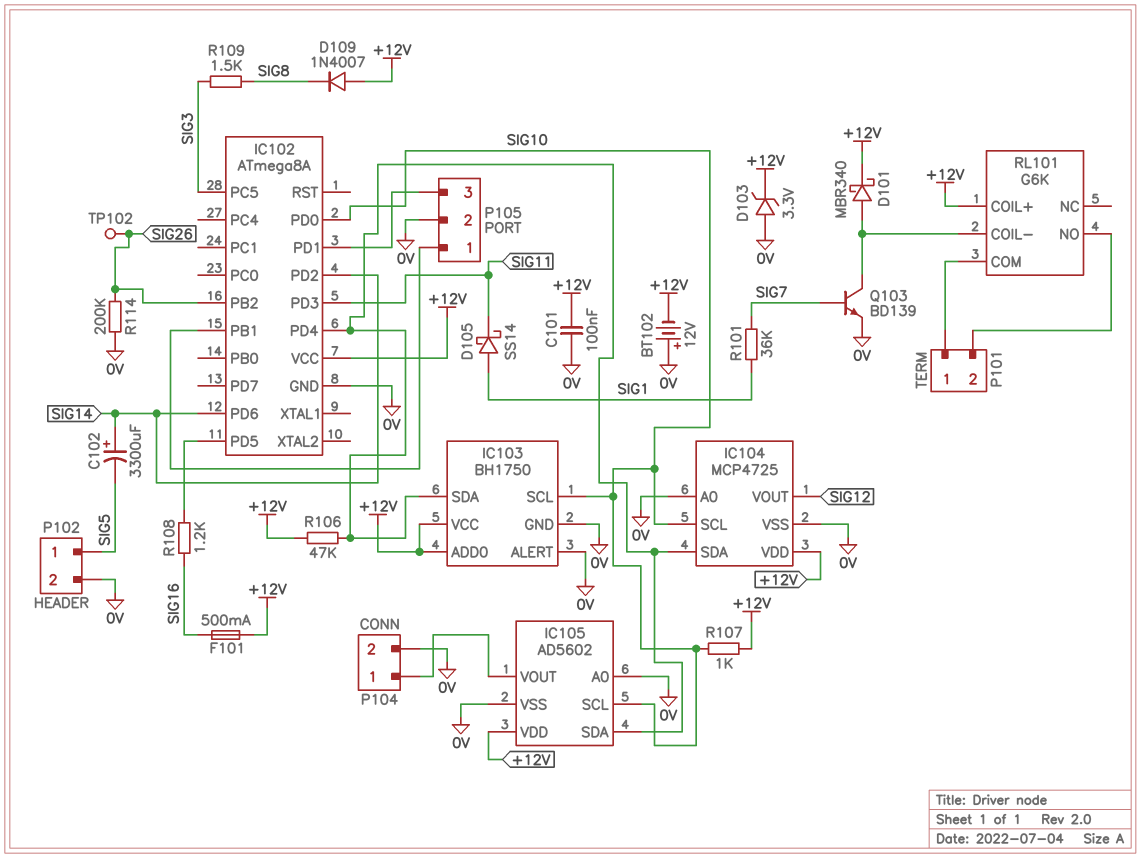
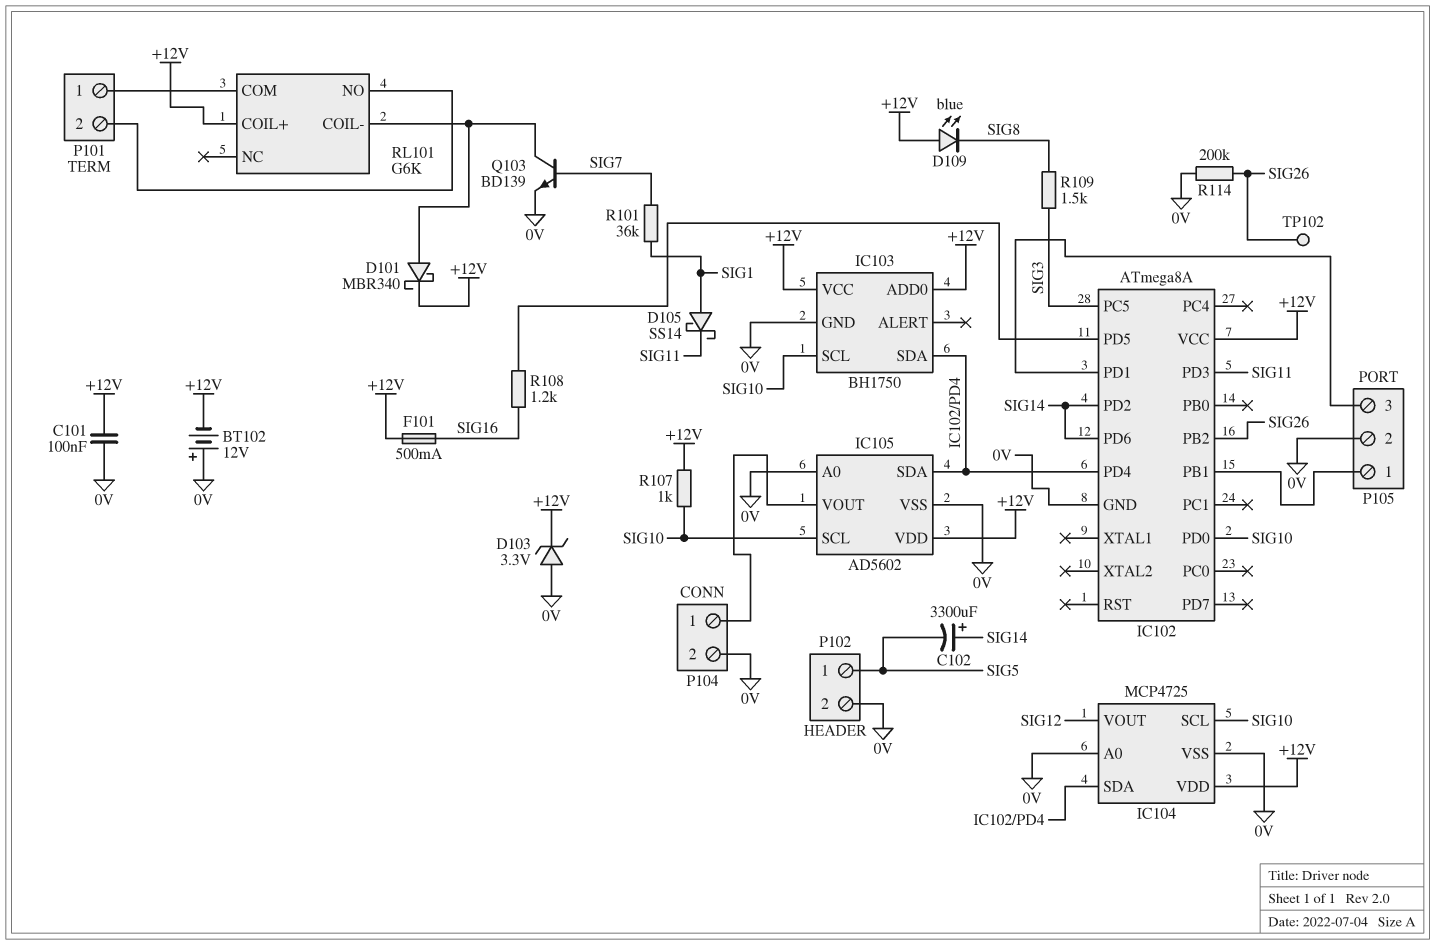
D109: diode 1N4007 (A +12V, K SIG8) -> LED blue (A +12V, K SIG8)
IC103 pin ALERT: 0V -> none
R106: 47k (+12V, IC102/PD4) -> none

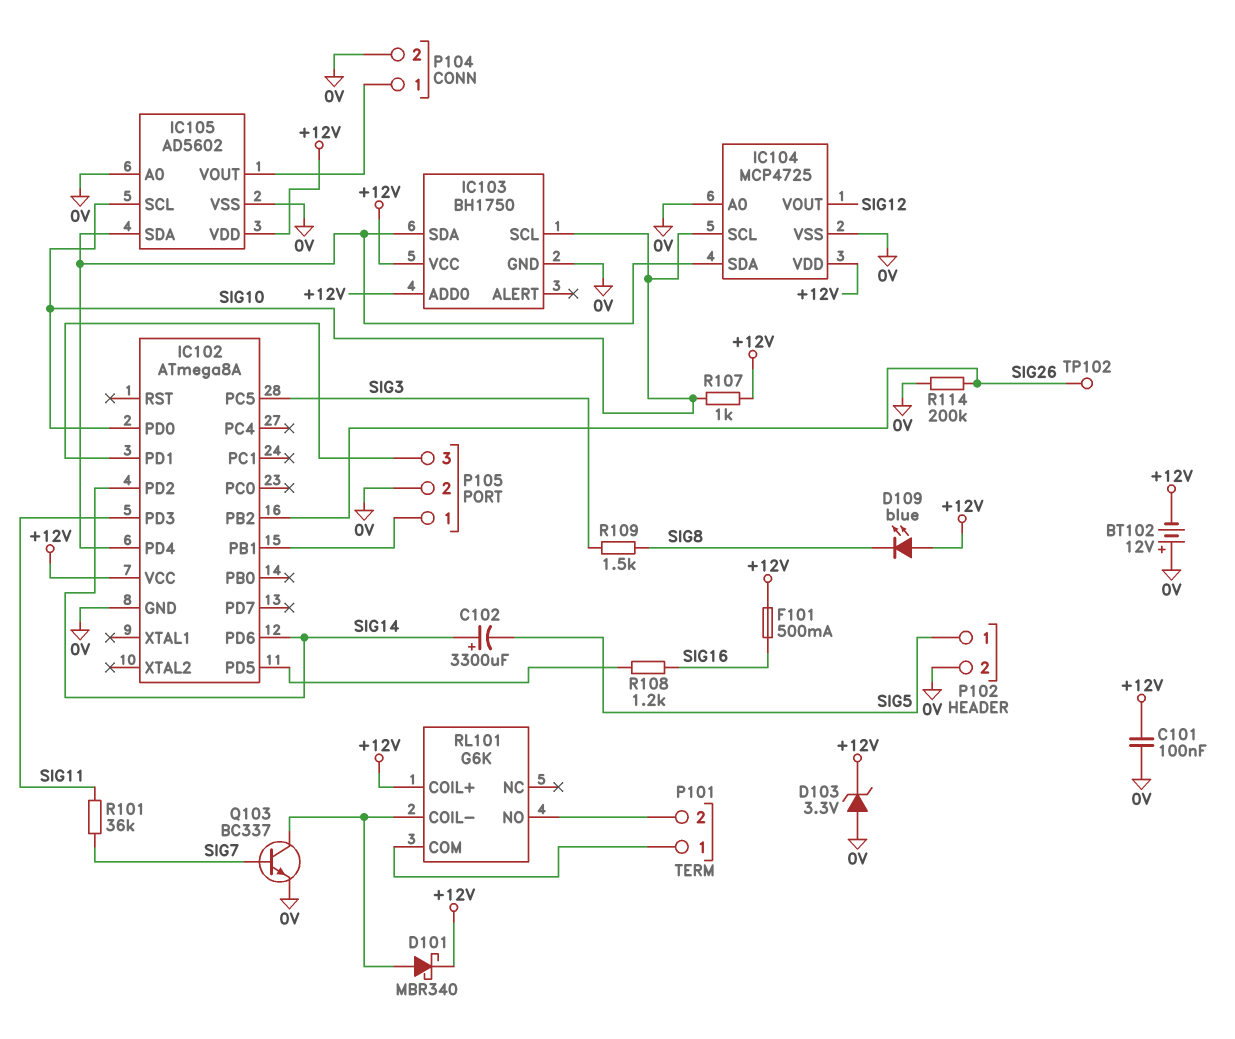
D105: schottky SS14 (A SIG1, K SIG11) -> none
Q103: NPN BD139 (B SIG7, C RL101/COIL-, E 0V) -> NPN BC337 (B SIG7, C RL101/COIL-, E 0V)
R101: 36k (SIG1, SIG7) -> 36k (SIG7, SIG11)

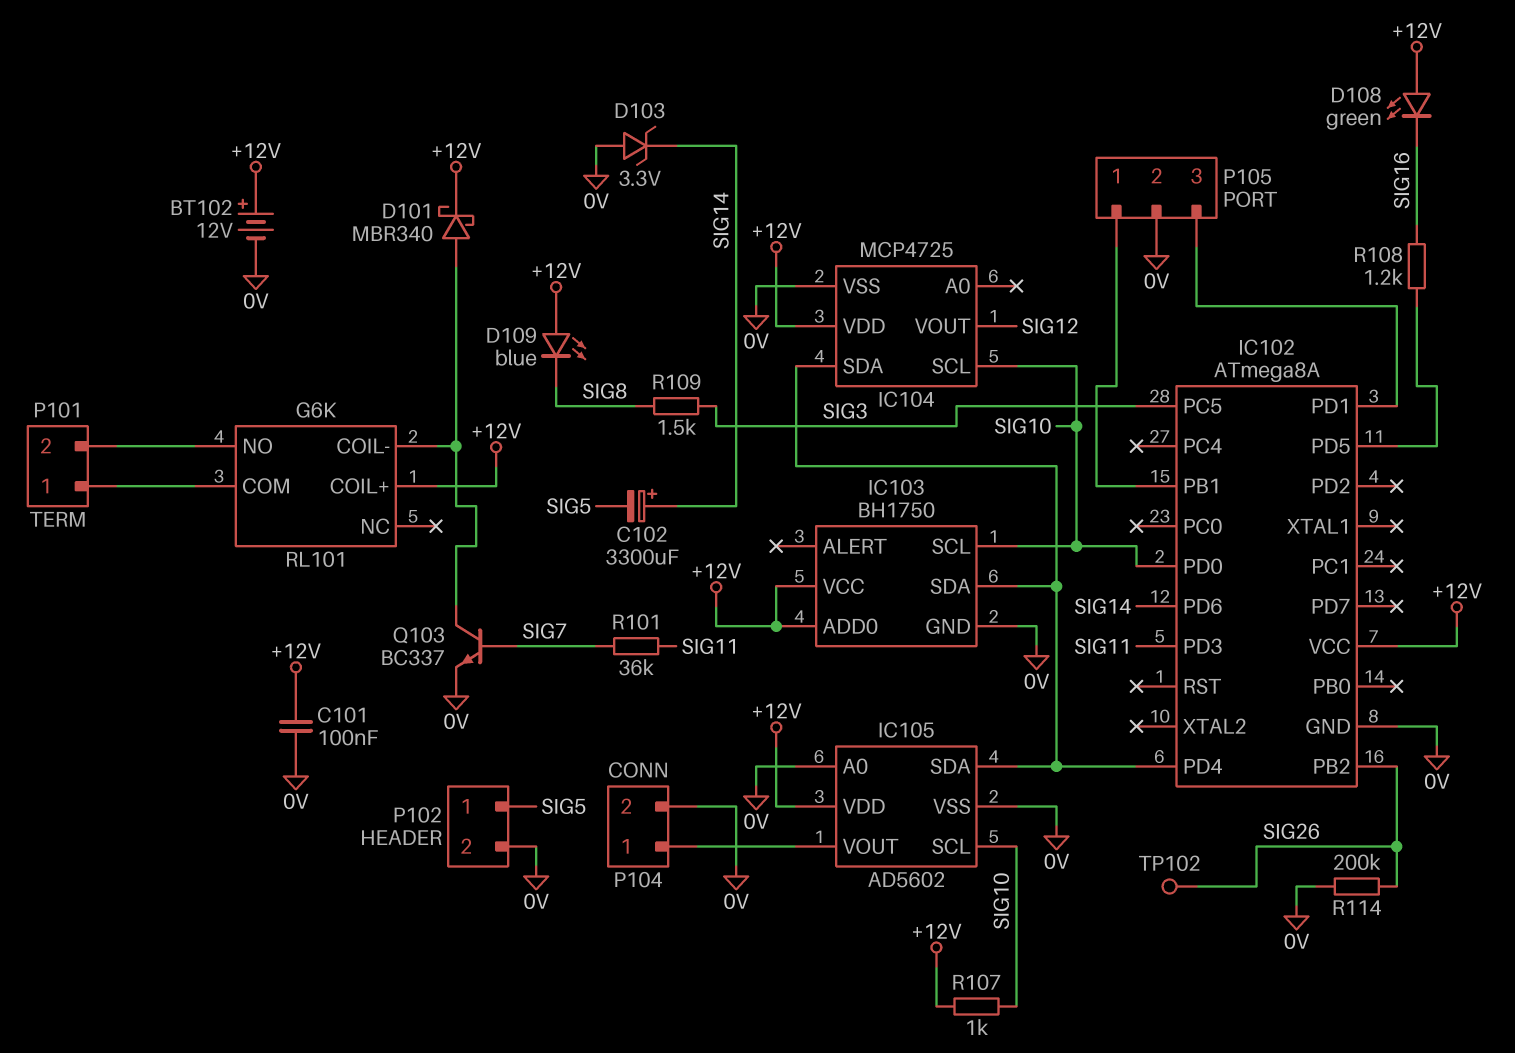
BT102: 12V (plus 0V, minus +12V) -> 12V (plus +12V, minus 0V)
D103: zener 3.3V (A 0V, K +12V) -> zener 3.3V (A 0V, K SIG14)
D108: none -> LED green (A +12V, K SIG16)
F101: 500mA (+12V, SIG16) -> none
IC102 pin PD2: SIG14 -> none
IC104 pin A0: 0V -> none

